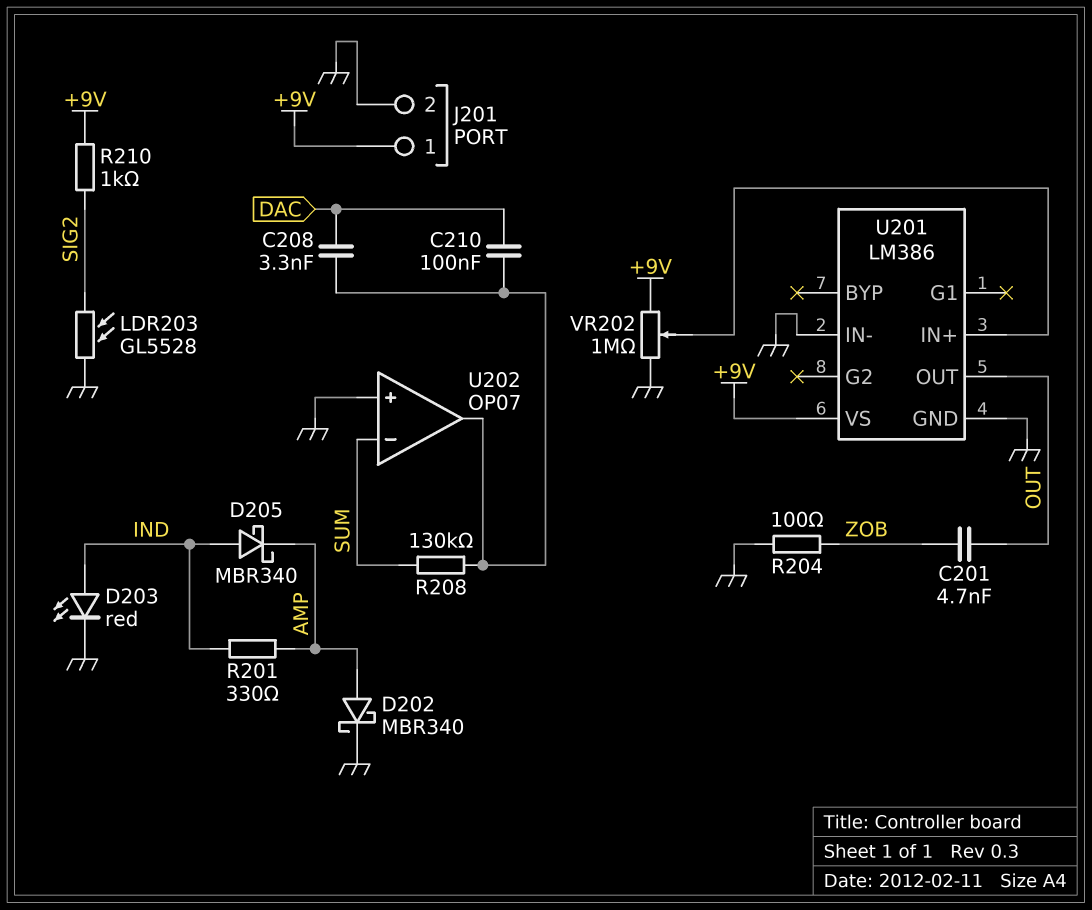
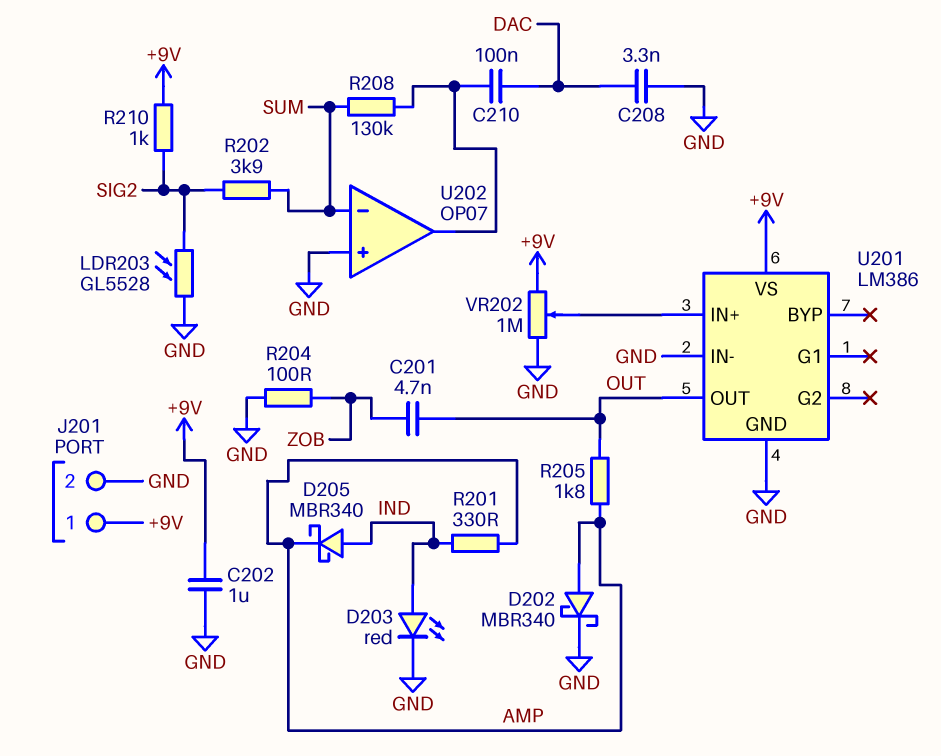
C202: none -> 1uF (+9V, GND)
C208: 3.3nF (DAC, U202/out) -> 3.3nF (DAC, GND)
R202: none -> 3.9k (SIG2, SUM)
R205: none -> 1.8k (AMP, OUT)

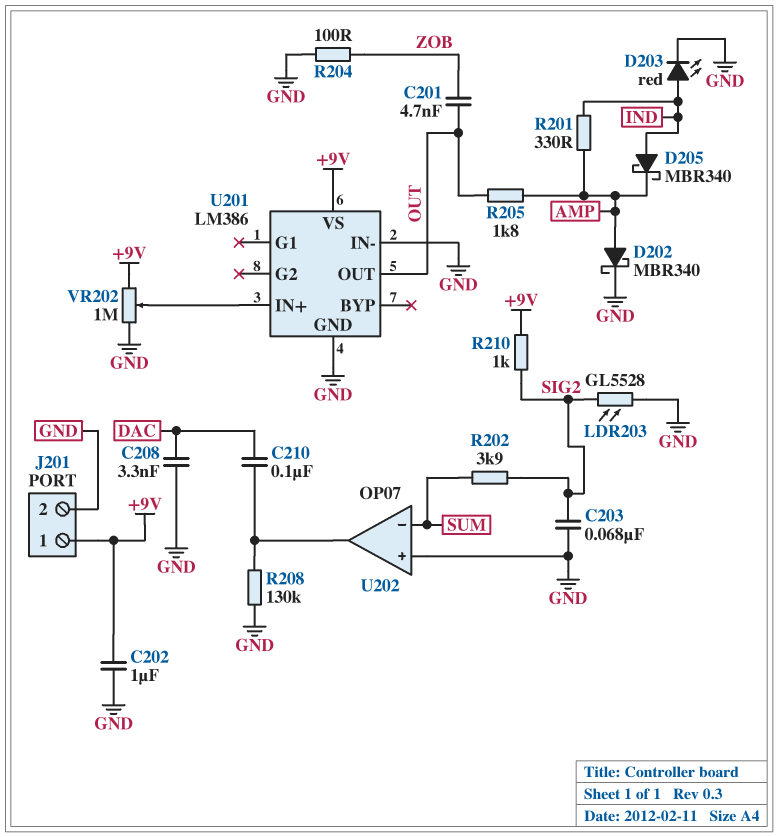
C203: none -> 68nF (GND, SIG2)
R208: 130k (SUM, U202/out) -> 130k (GND, U202/out)

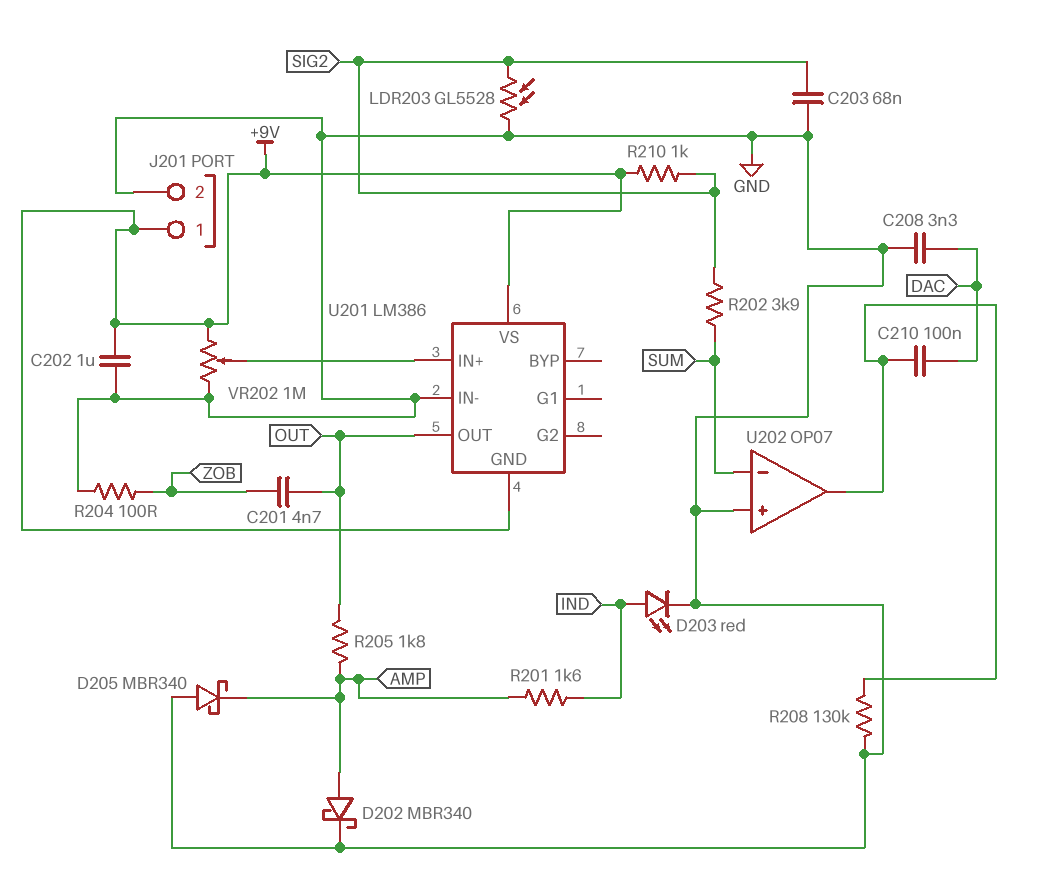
D205: schottky MBR340 (A IND, K AMP) -> schottky MBR340 (A GND, K AMP)
R201: 330 (AMP, IND) -> 1.6k (AMP, IND)
U201 pin GND: GND -> +9V

